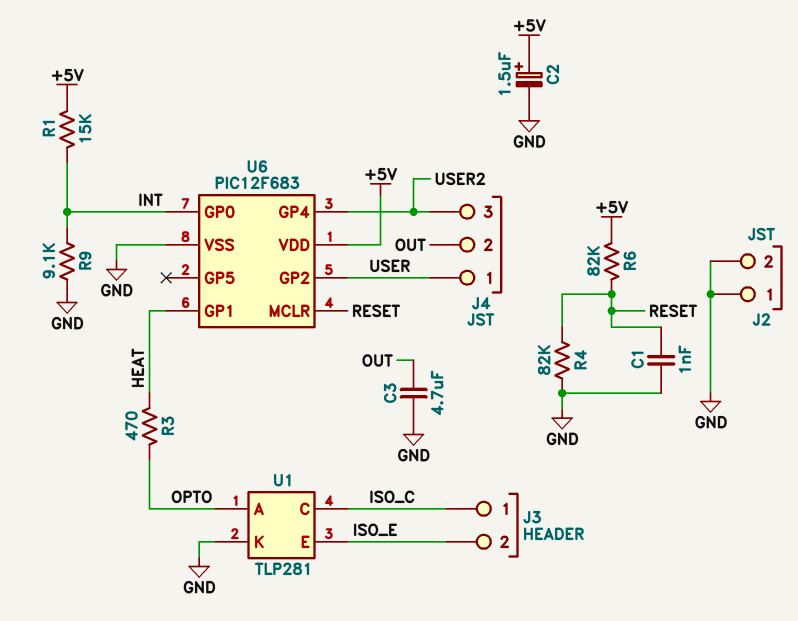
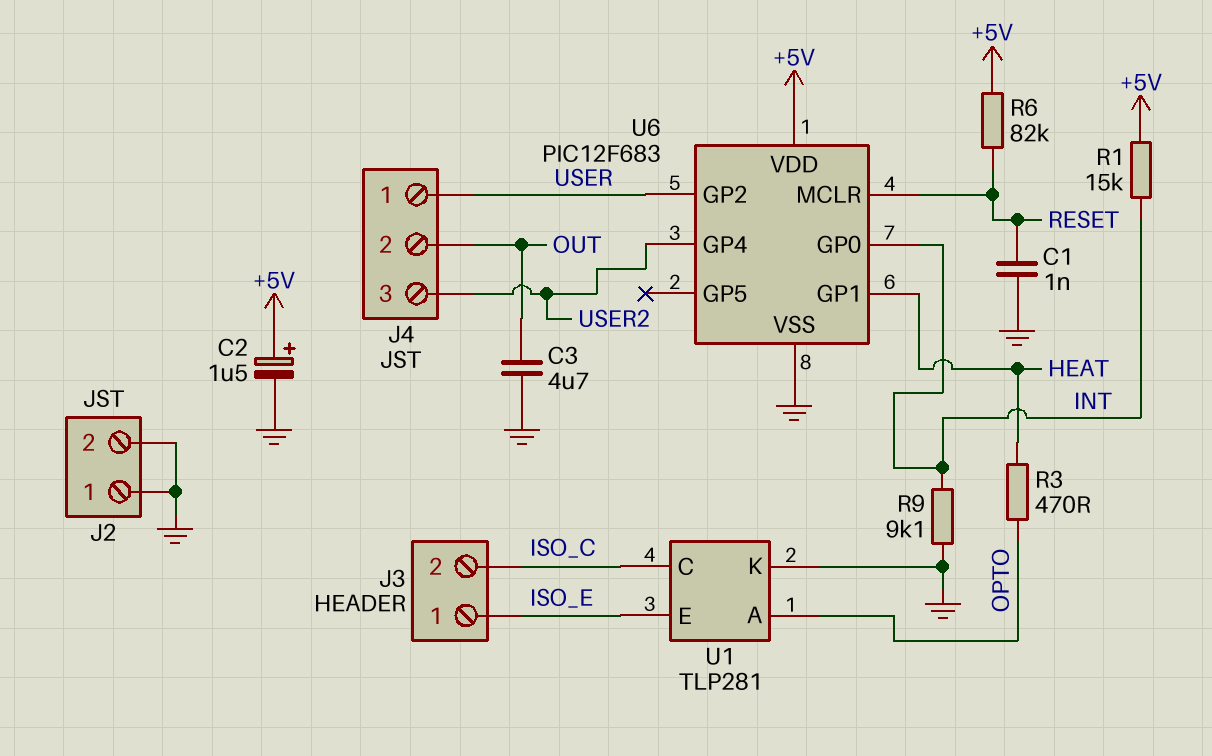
J3 pin 1: ISO_C -> ISO_E
J3 pin 2: ISO_E -> ISO_C
R4: 82k (GND, RESET) -> none

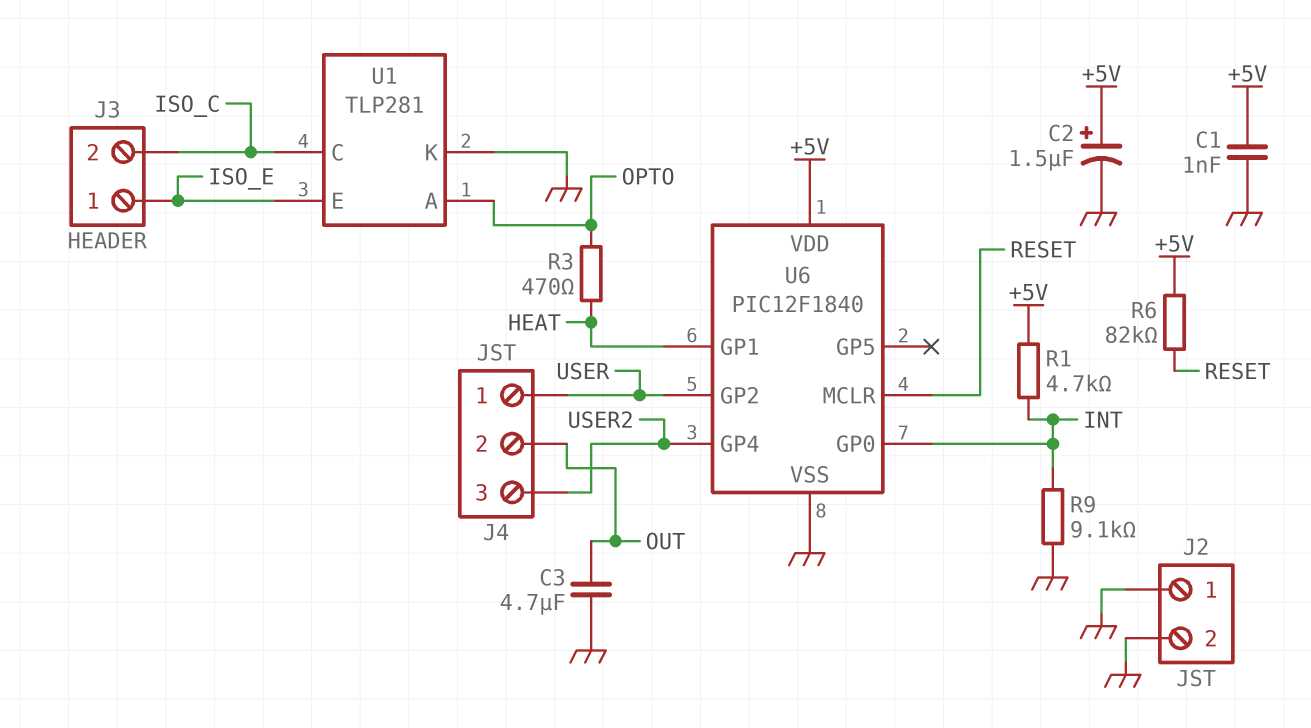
C1: 1nF (GND, RESET) -> 1nF (+5V, GND)
R1: 15k (+5V, INT) -> 4.7k (+5V, INT)
U6: PIC12F683 -> PIC12F1840

